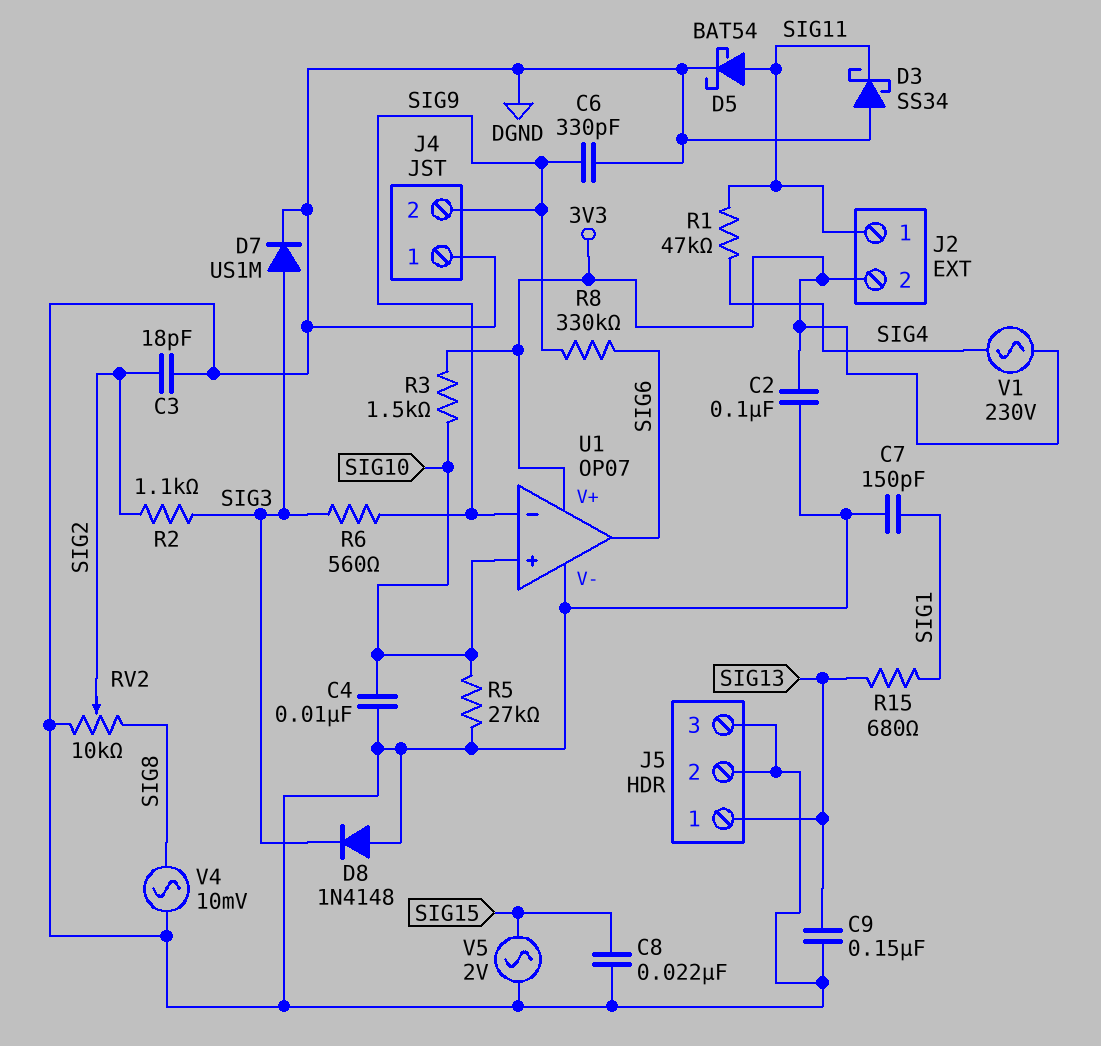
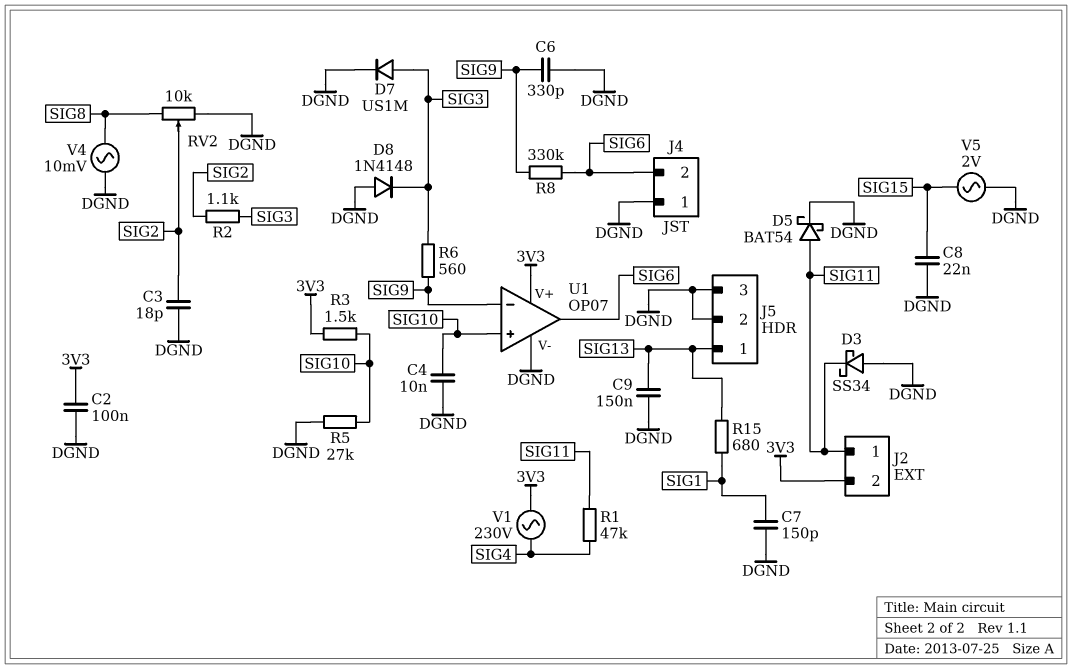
J4 pin 2: SIG9 -> SIG6

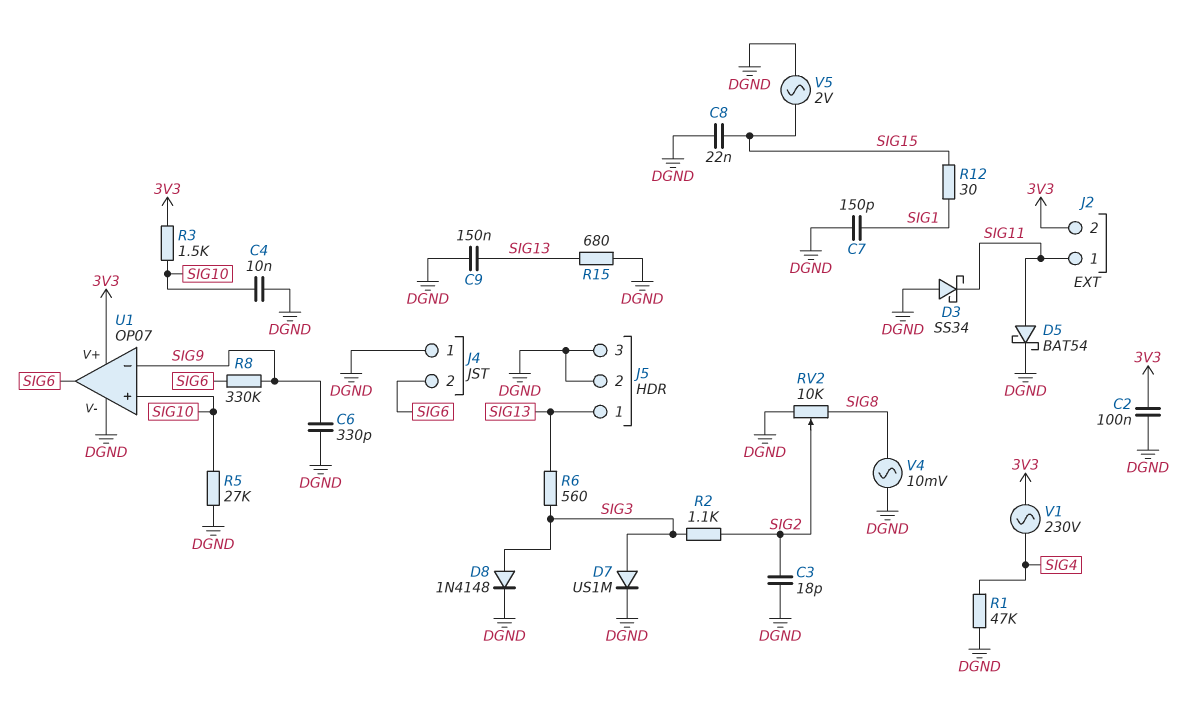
D8: diode 1N4148 (A DGND, K SIG3) -> diode 1N4148 (A SIG3, K DGND)
R1: 47k (SIG4, SIG11) -> 47k (DGND, SIG4)
R6: 560 (SIG3, SIG9) -> 560 (SIG3, SIG13)
R12: none -> 30 (SIG1, SIG15)
R15: 680 (SIG1, SIG13) -> 680 (DGND, SIG13)

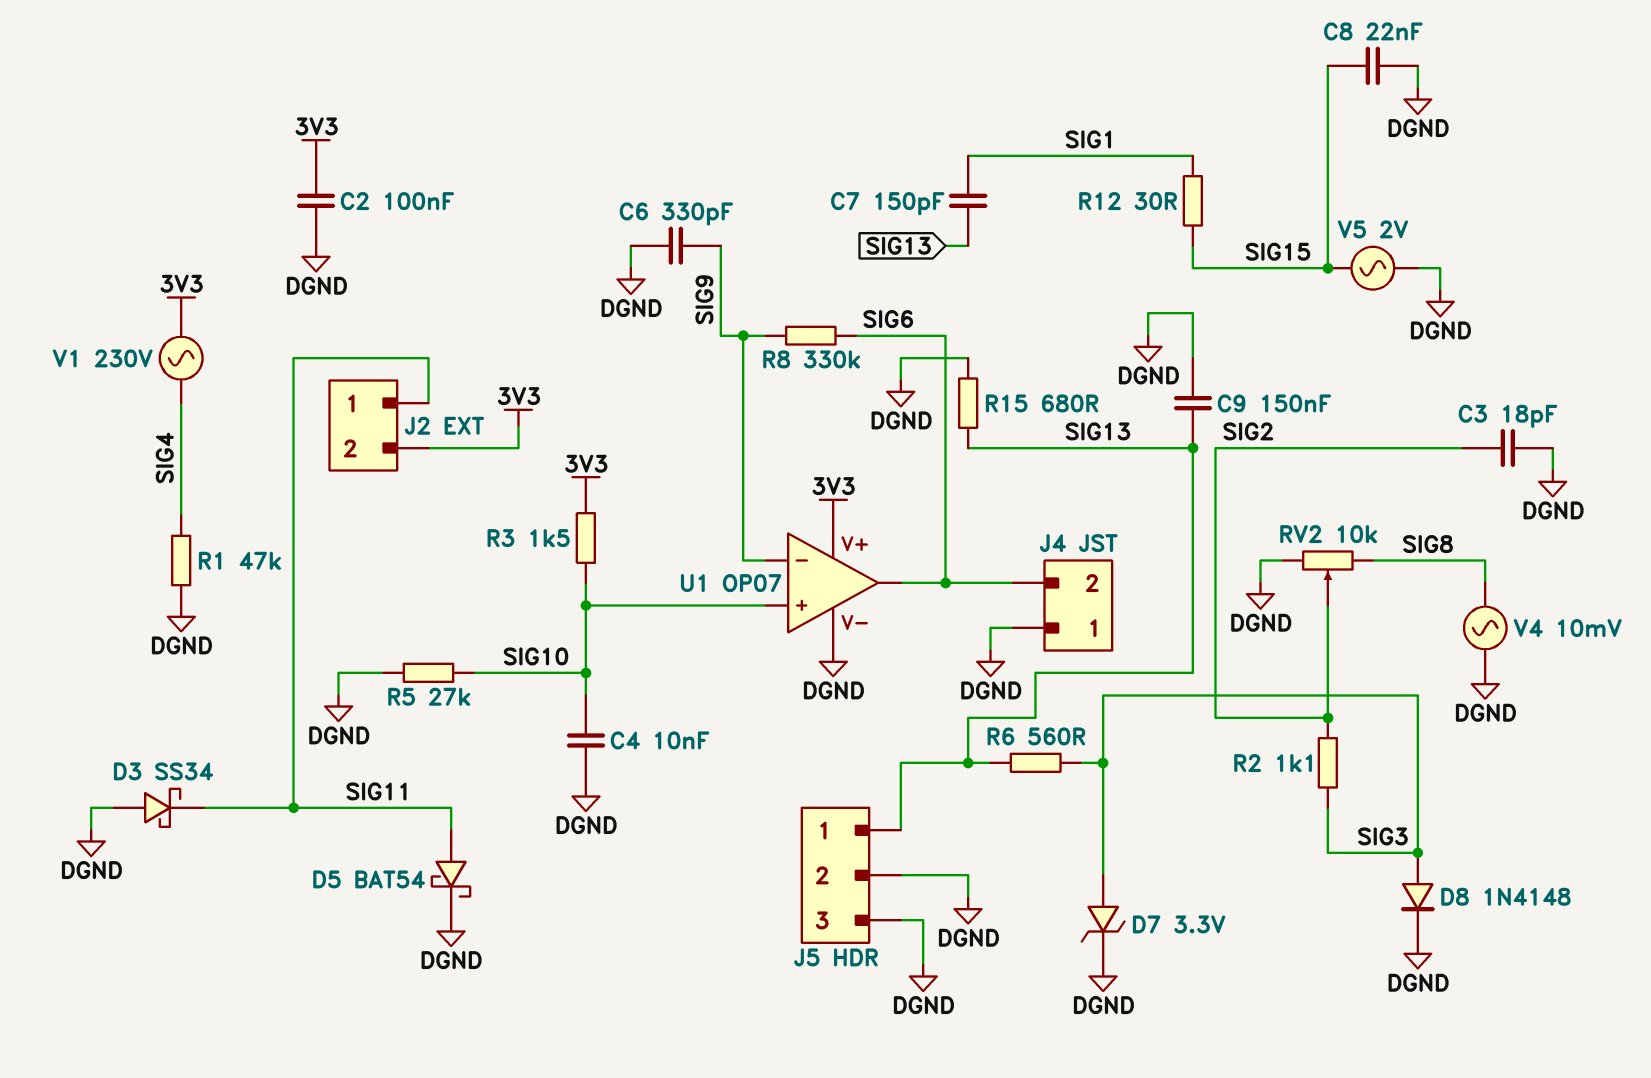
C7: 150pF (DGND, SIG1) -> 150pF (SIG1, SIG13)
D7: diode US1M (A SIG3, K DGND) -> zener 3.3V (A SIG3, K DGND)

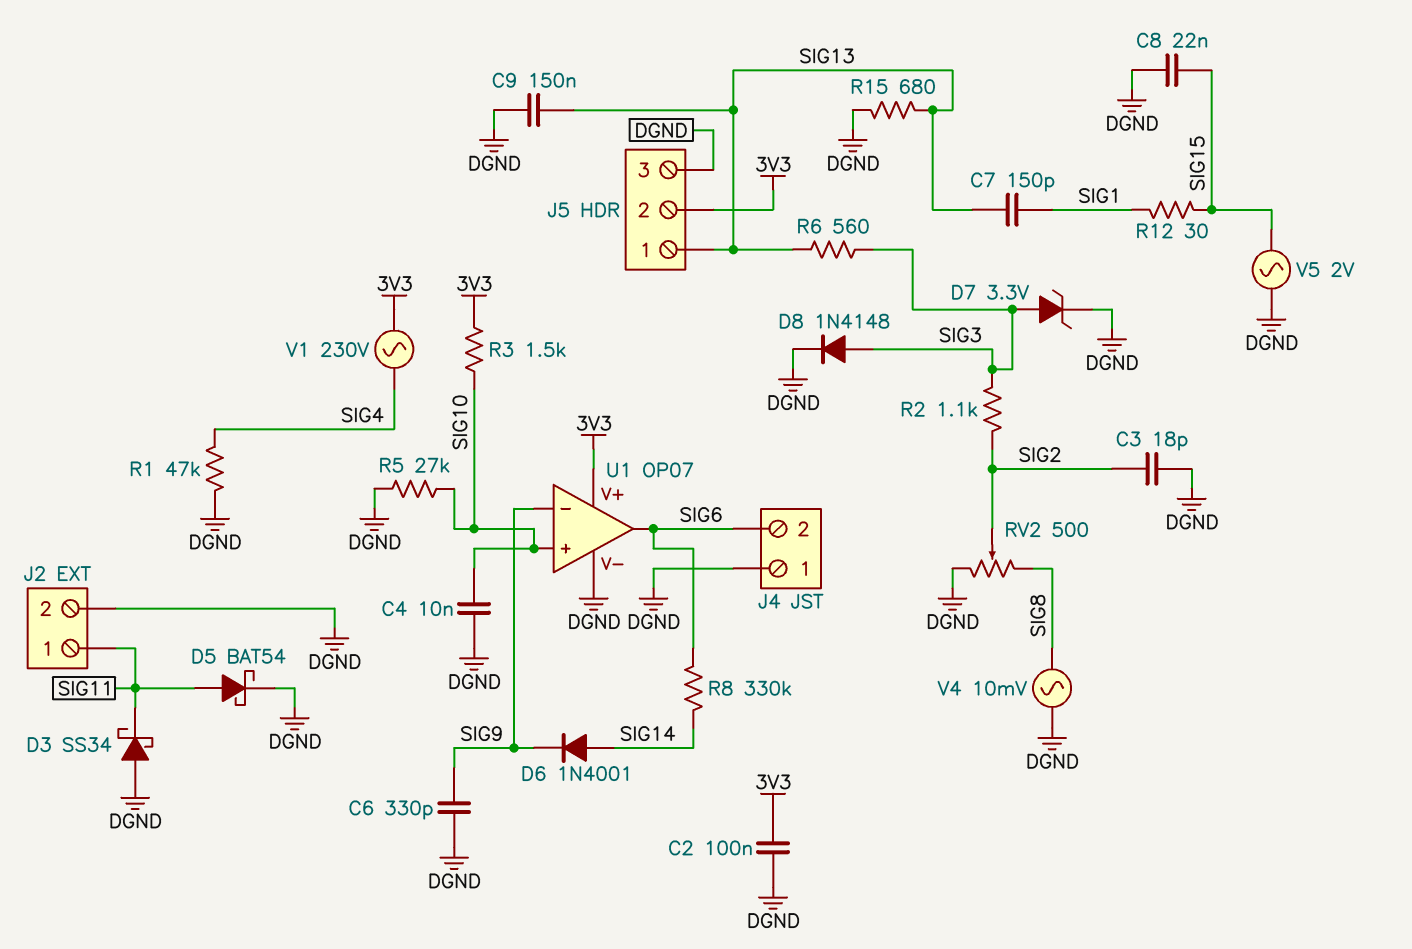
D6: none -> diode 1N4001 (A SIG14, K SIG9)
J2 pin 2: 3V3 -> DGND
J5 pin 2: DGND -> 3V3
R8: 330k (SIG6, SIG9) -> 330k (SIG6, SIG14)
RV2: 10k (DGND, SIG8, wiper SIG2) -> 500 (DGND, SIG8, wiper SIG2)

